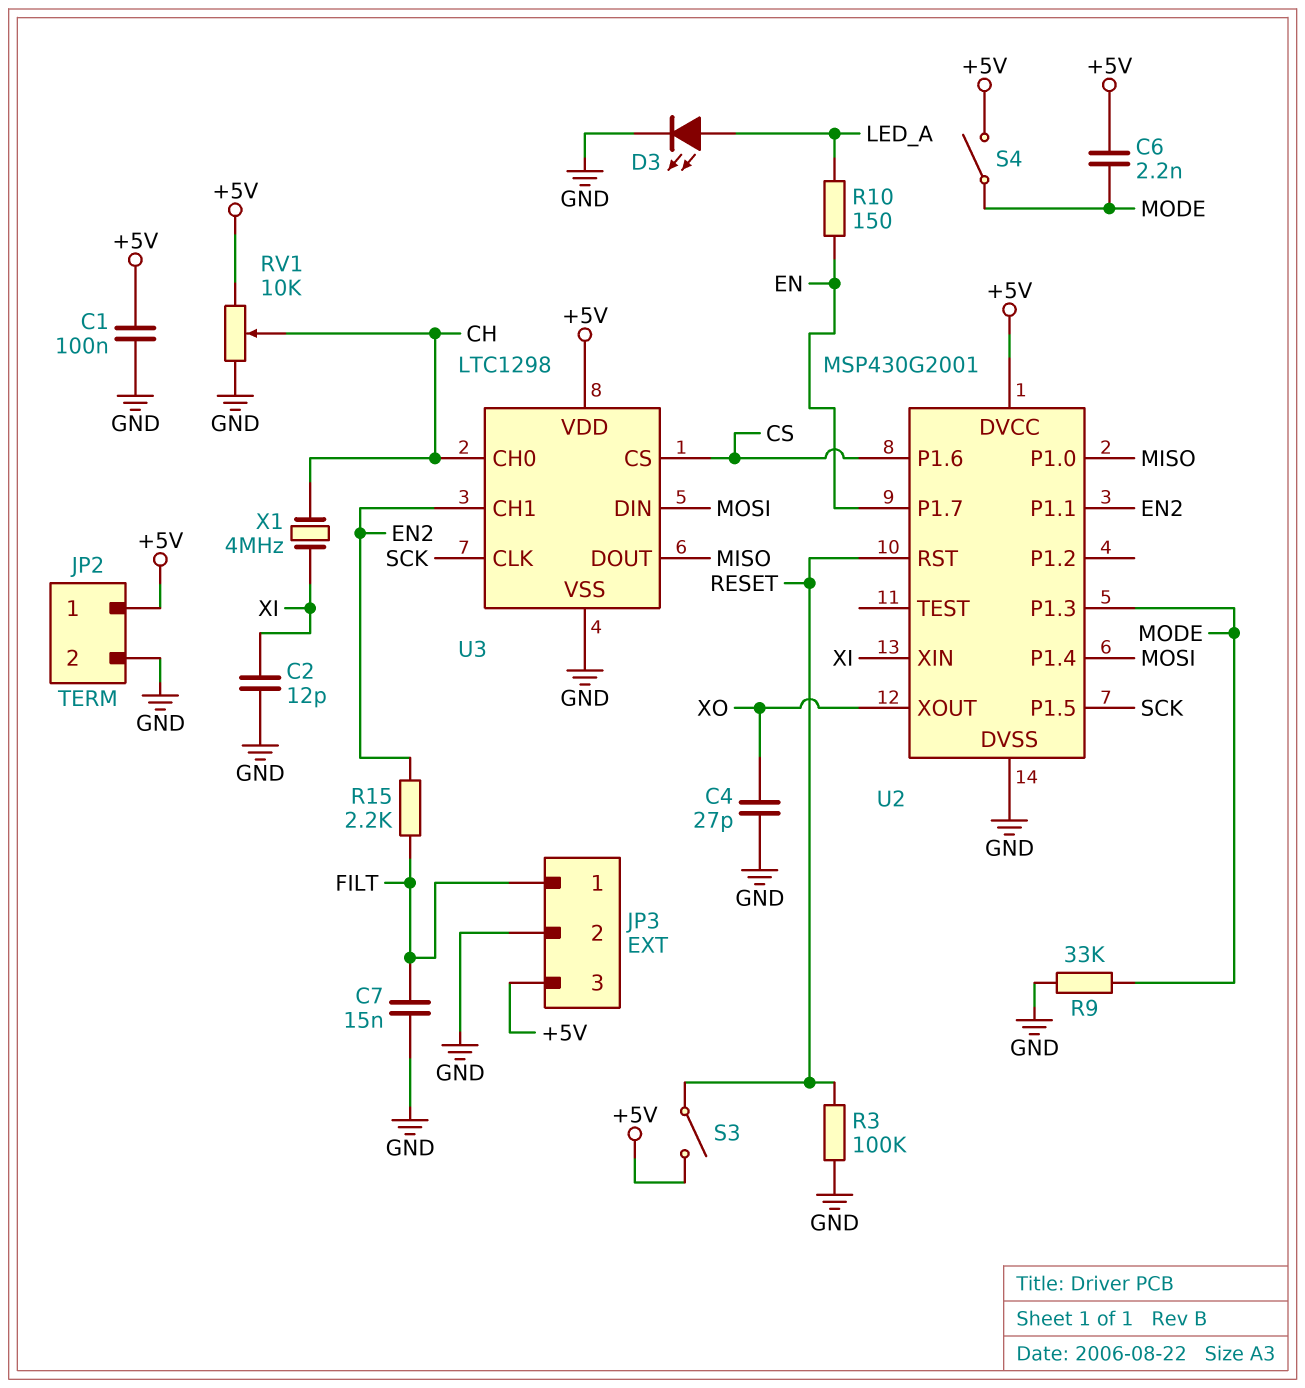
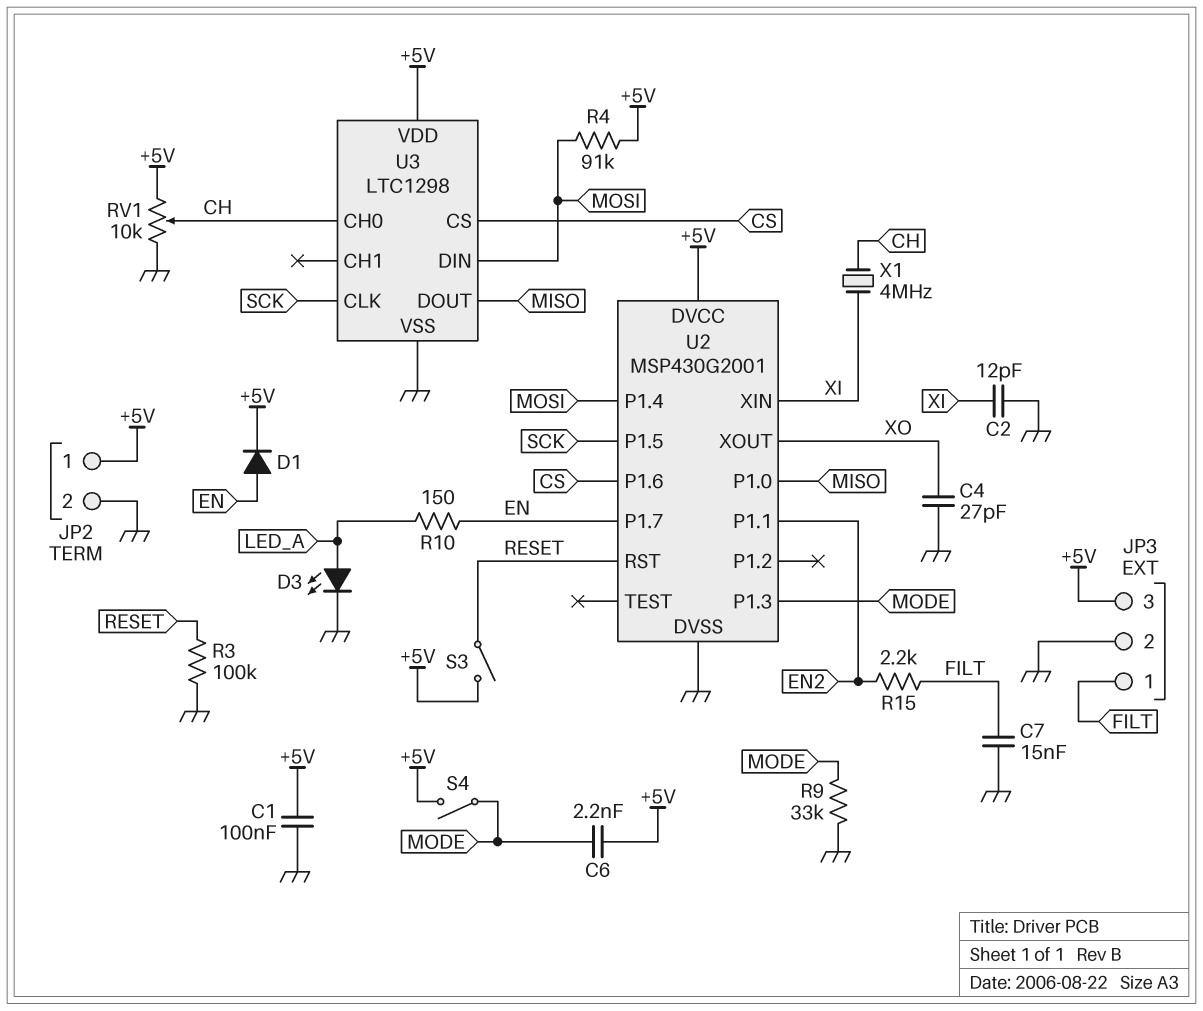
D1: none -> diode (A EN, K +5V)
R4: none -> 91k (+5V, MOSI)
U3 pin CH1: EN2 -> none

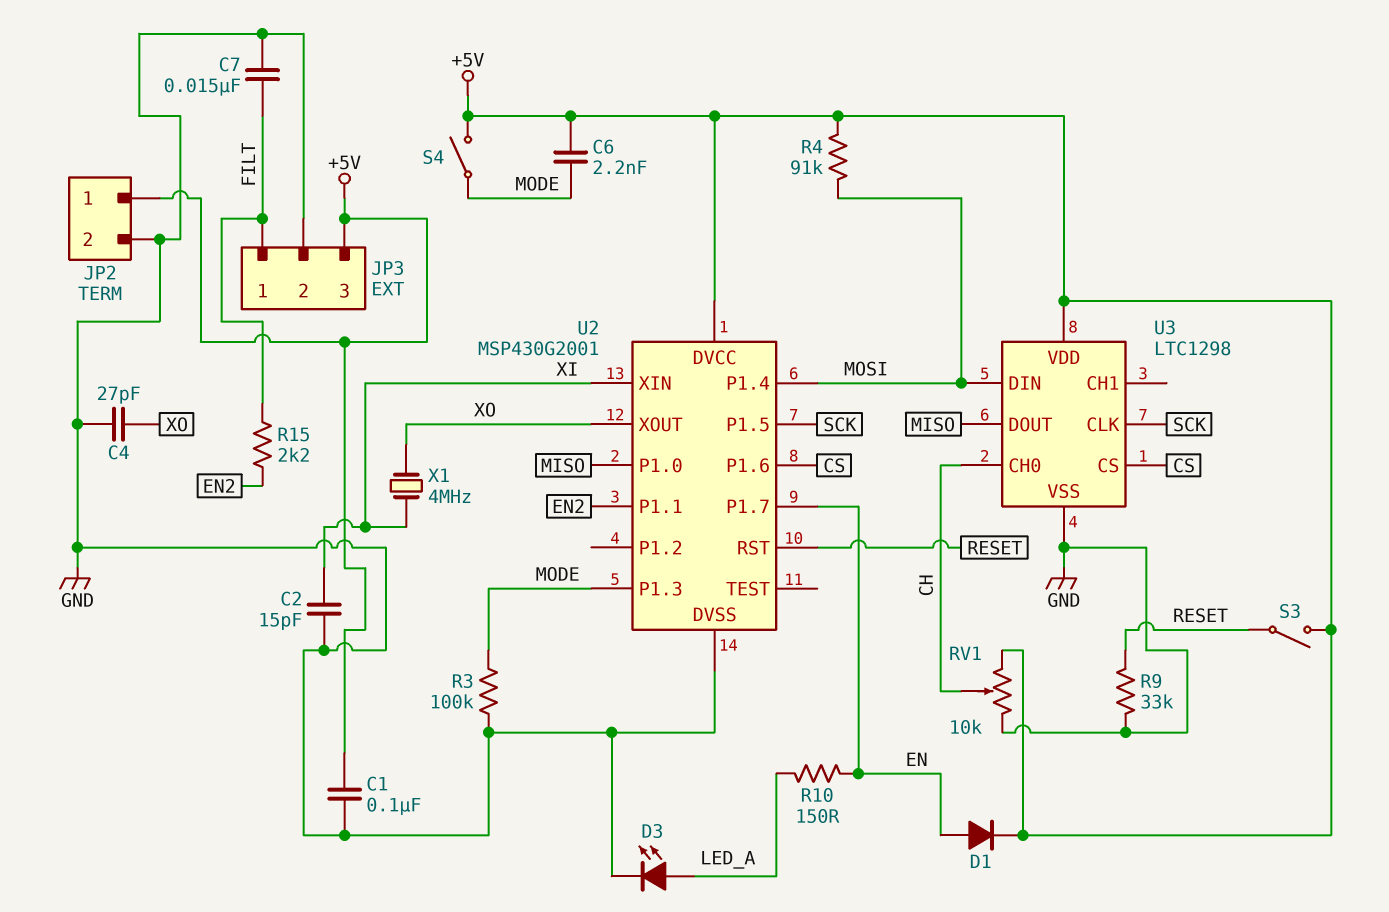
C2: 12pF (GND, XI) -> 15pF (GND, XI)
R3: 100k (GND, RESET) -> 100k (GND, MODE)
R9: 33k (GND, MODE) -> 33k (GND, RESET)
X1: 4MHz (CH, XI) -> 4MHz (XI, XO)

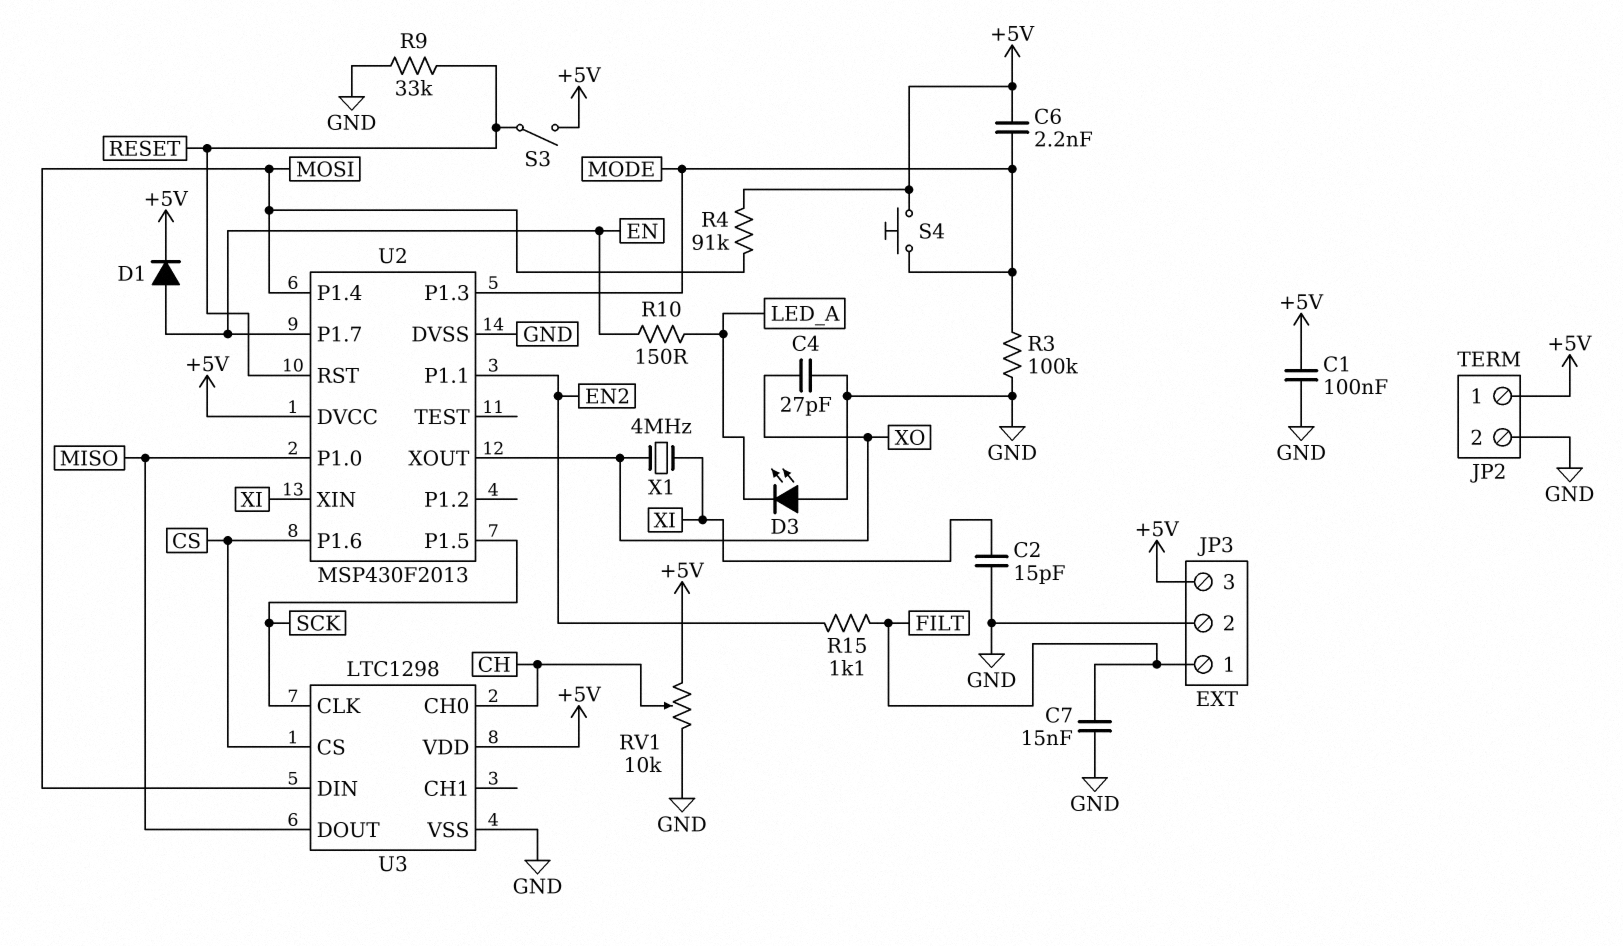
D3: LED (A LED_A, K GND) -> LED (A GND, K LED_A)
R15: 2.2k (EN2, FILT) -> 1.1k (EN2, FILT)
S4: switch (+5V, MODE) -> button (+5V, MODE)
U2: MSP430G2001 -> MSP430F2013

